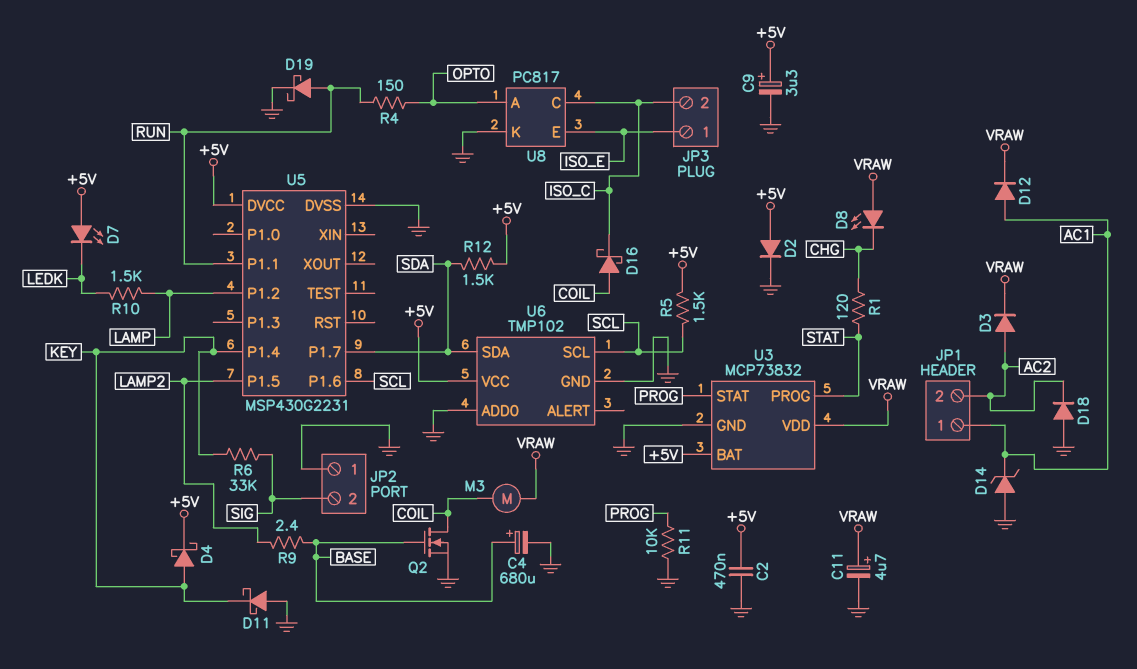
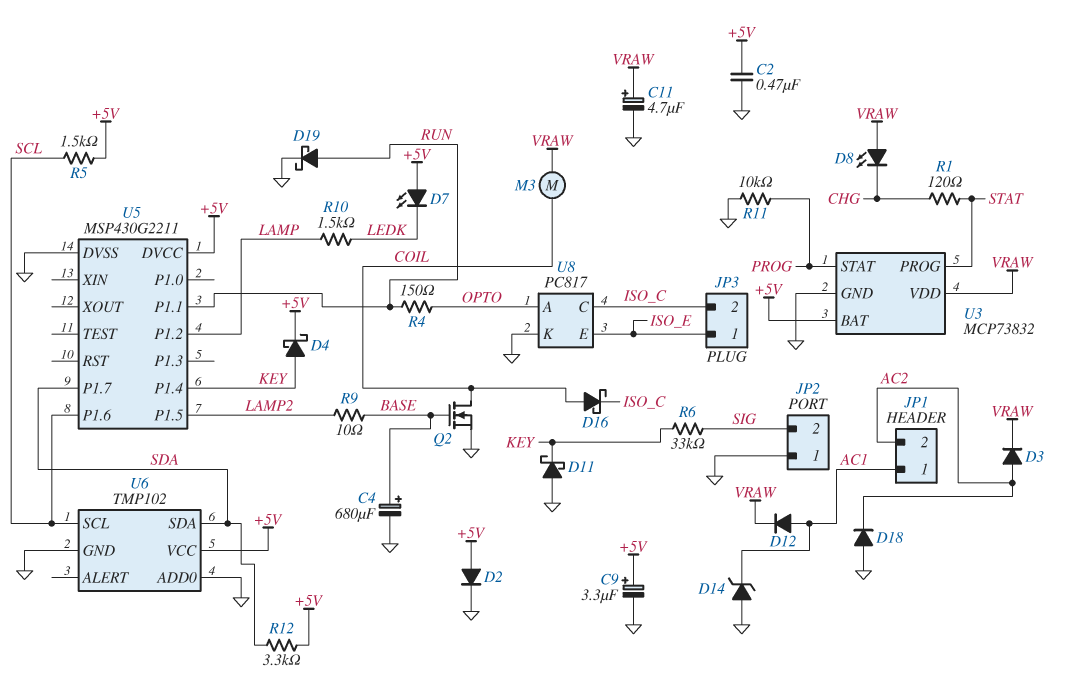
R9: 2.4 (BASE, LAMP2) -> 10 (BASE, LAMP2)
R12: 1.5k (+5V, SDA) -> 3.3k (+5V, SDA)
U5: MSP430G2231 -> MSP430G2211

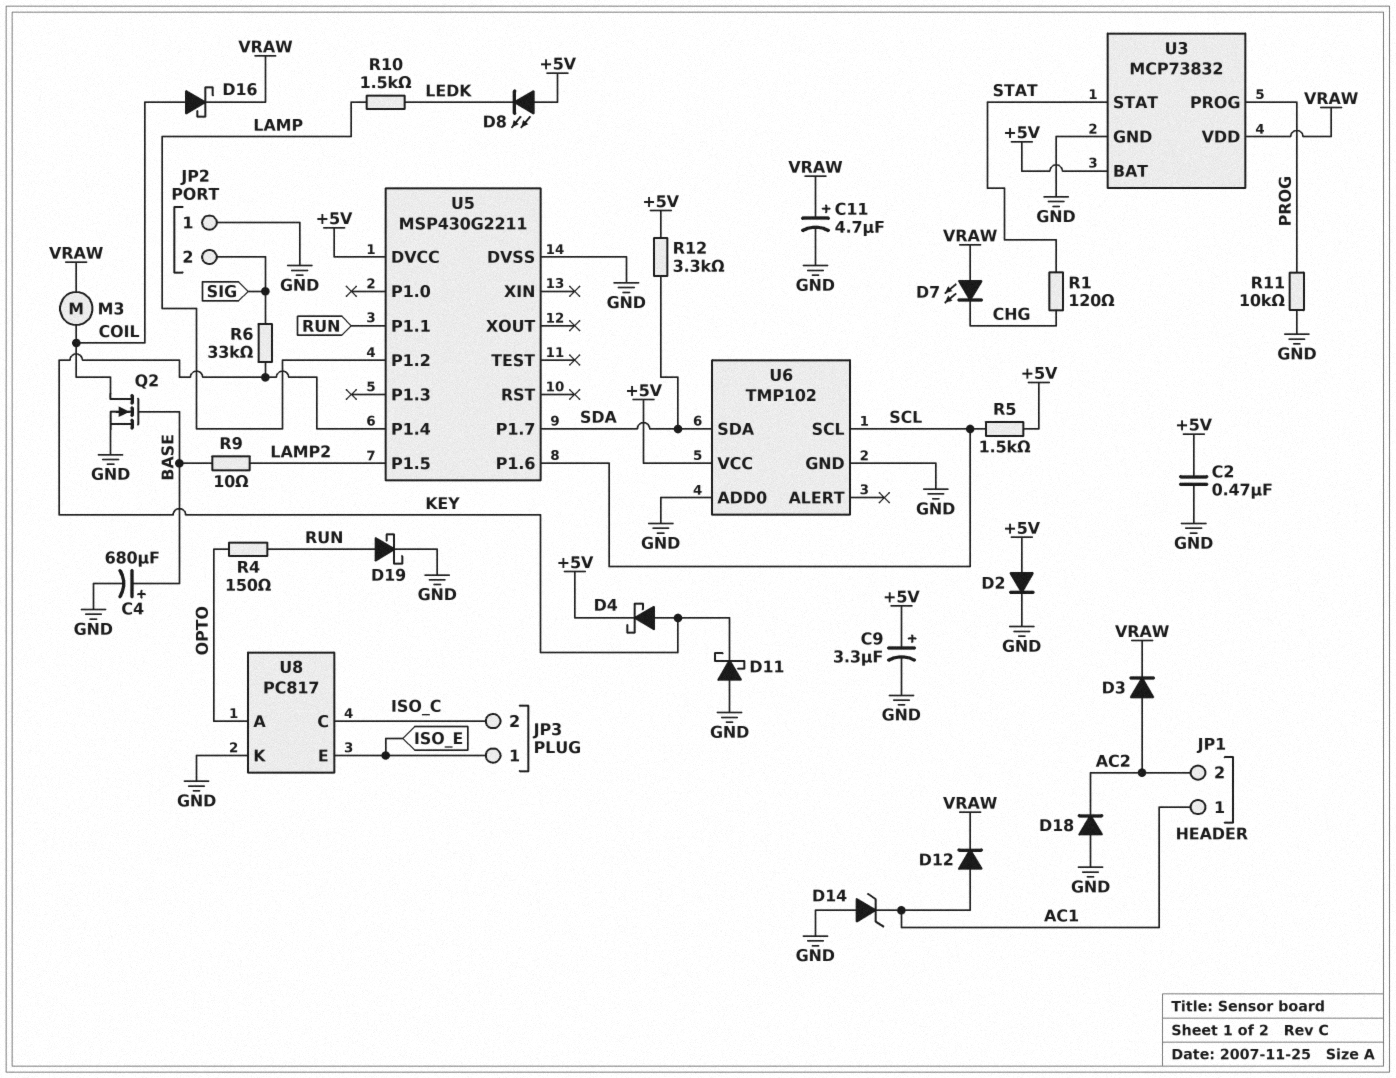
D7: LED (A +5V, K LEDK) -> LED (A VRAW, K CHG)
D8: LED (A VRAW, K CHG) -> LED (A +5V, K LEDK)
D16: schottky (A COIL, K ISO_C) -> schottky (A COIL, K VRAW)
U3 pin PROG: STAT -> PROG
U3 pin STAT: PROG -> STAT

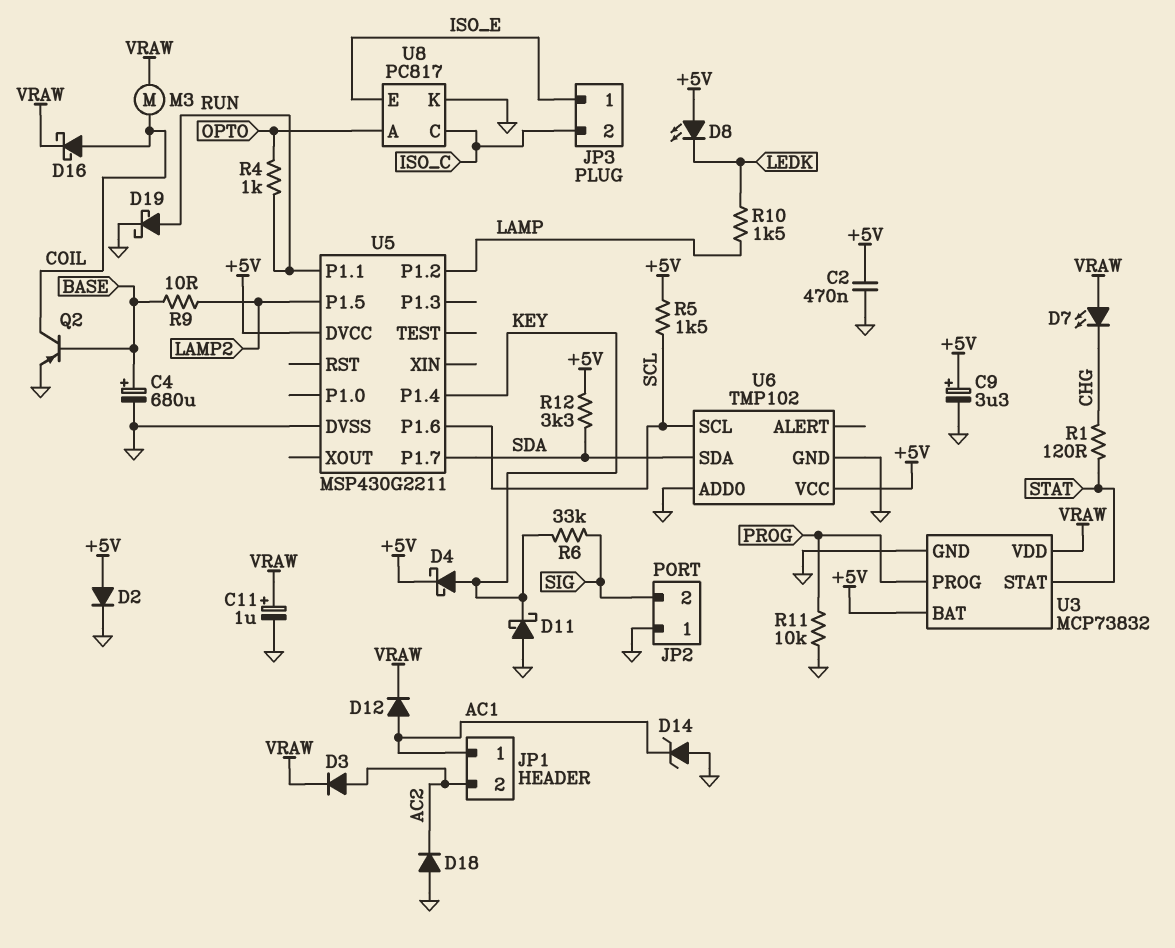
C11: 4.7uF (plus VRAW, minus GND) -> 1uF (plus VRAW, minus GND)
Q2: NMOS (G BASE, D COIL, S GND) -> PNP (B BASE, C COIL, E GND)
R4: 150 (OPTO, RUN) -> 1k (OPTO, RUN)

